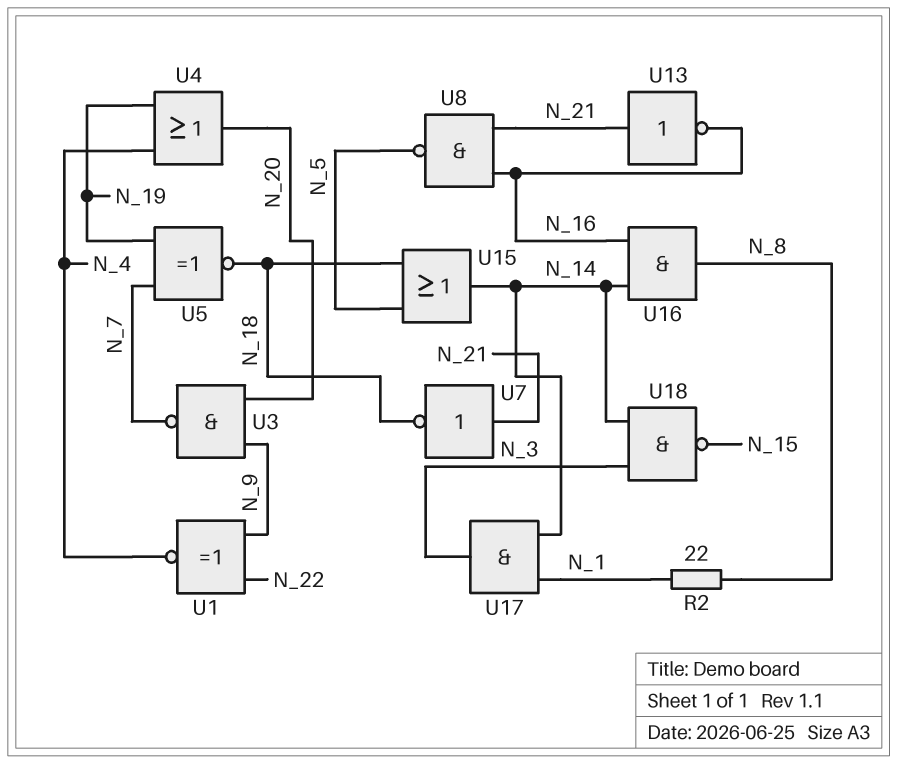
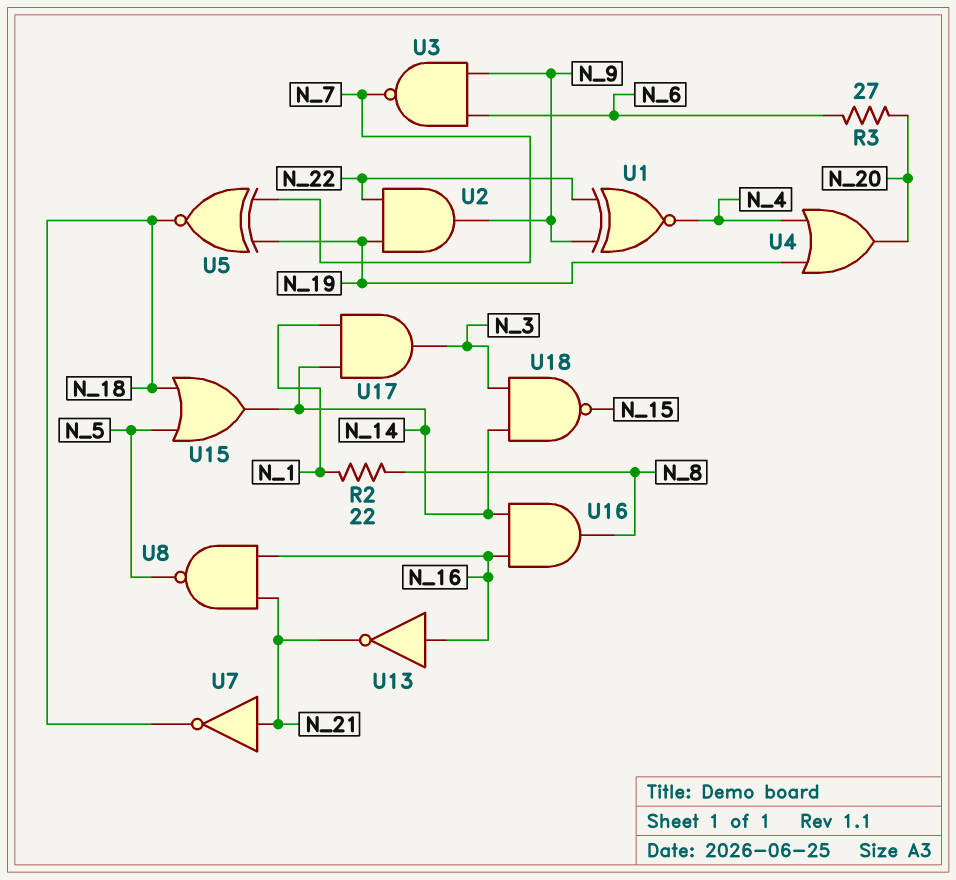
R3: none -> 27 (N_6, N_20)
U2: none -> AND (in N_19, in N_22, out N_9)
U3: NAND (in N_9, in N_20, out N_7) -> NAND (in N_6, in N_9, out N_7)
U13: NOT (in N_21, out N_16) -> NOT (in N_16, out N_21)

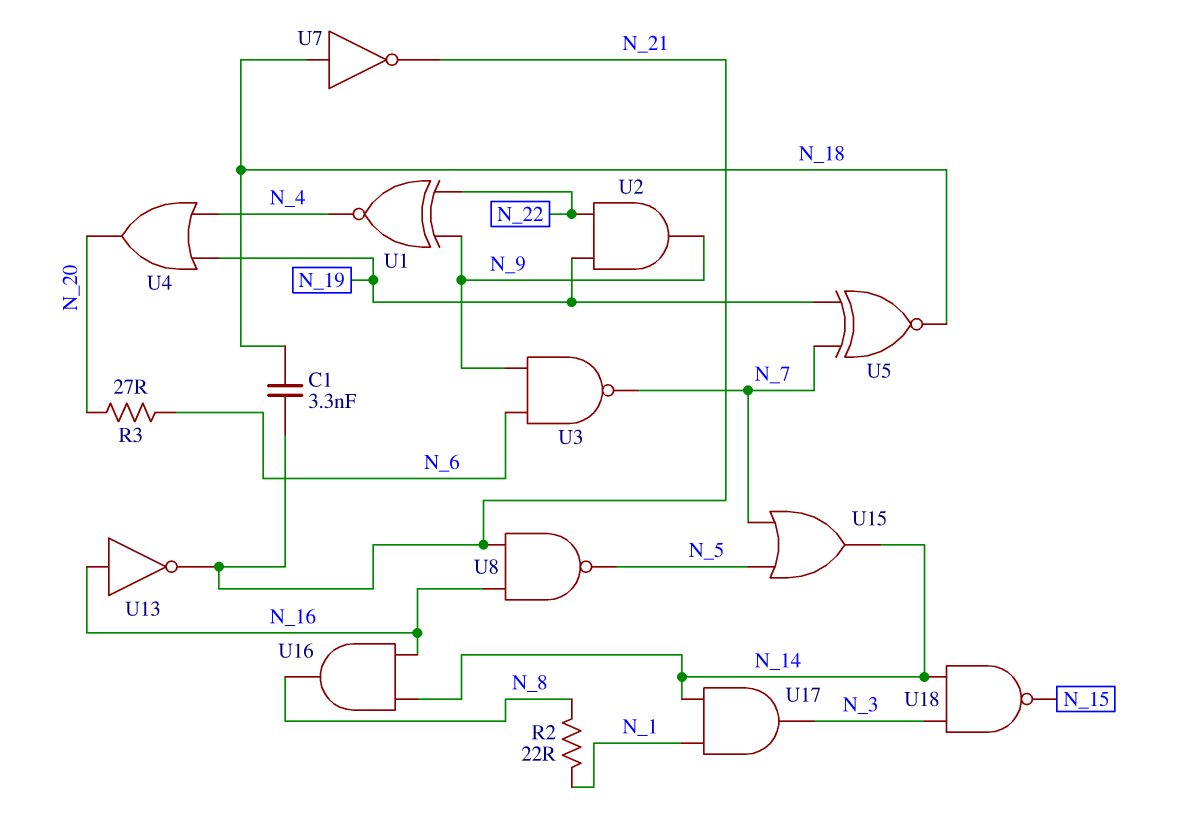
C1: none -> 3.3nF (N_18, N_21)
U7: NOT (in N_21, out N_18) -> NOT (in N_18, out N_21)
U15: OR (in N_5, in N_18, out N_14) -> OR (in N_5, in N_7, out N_14)

